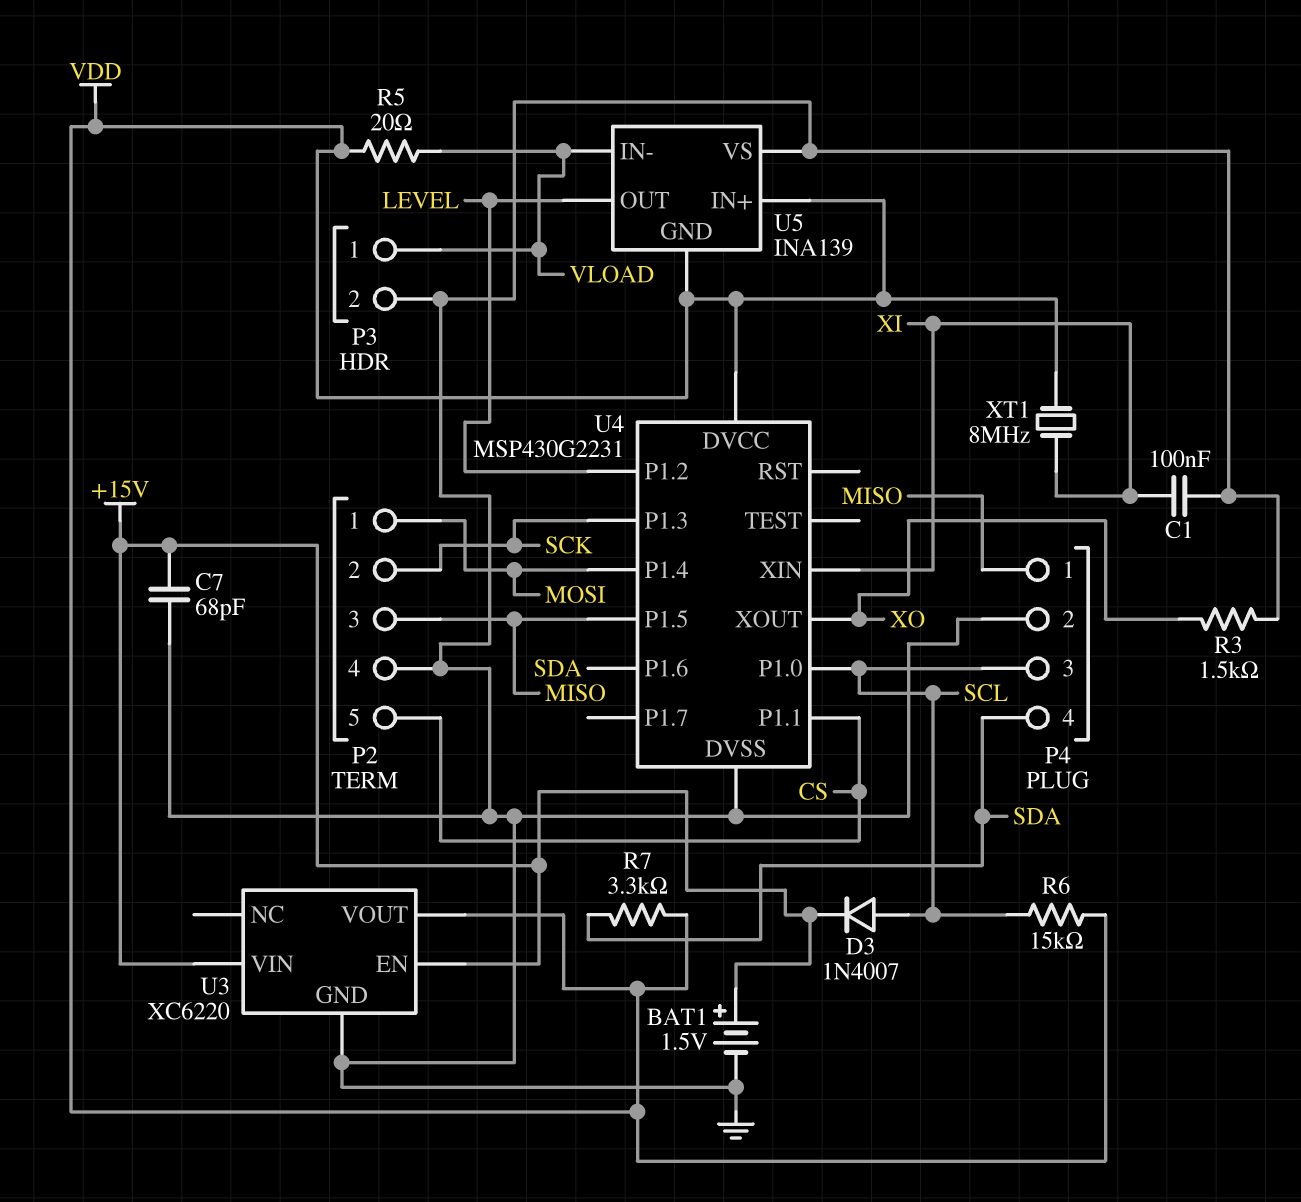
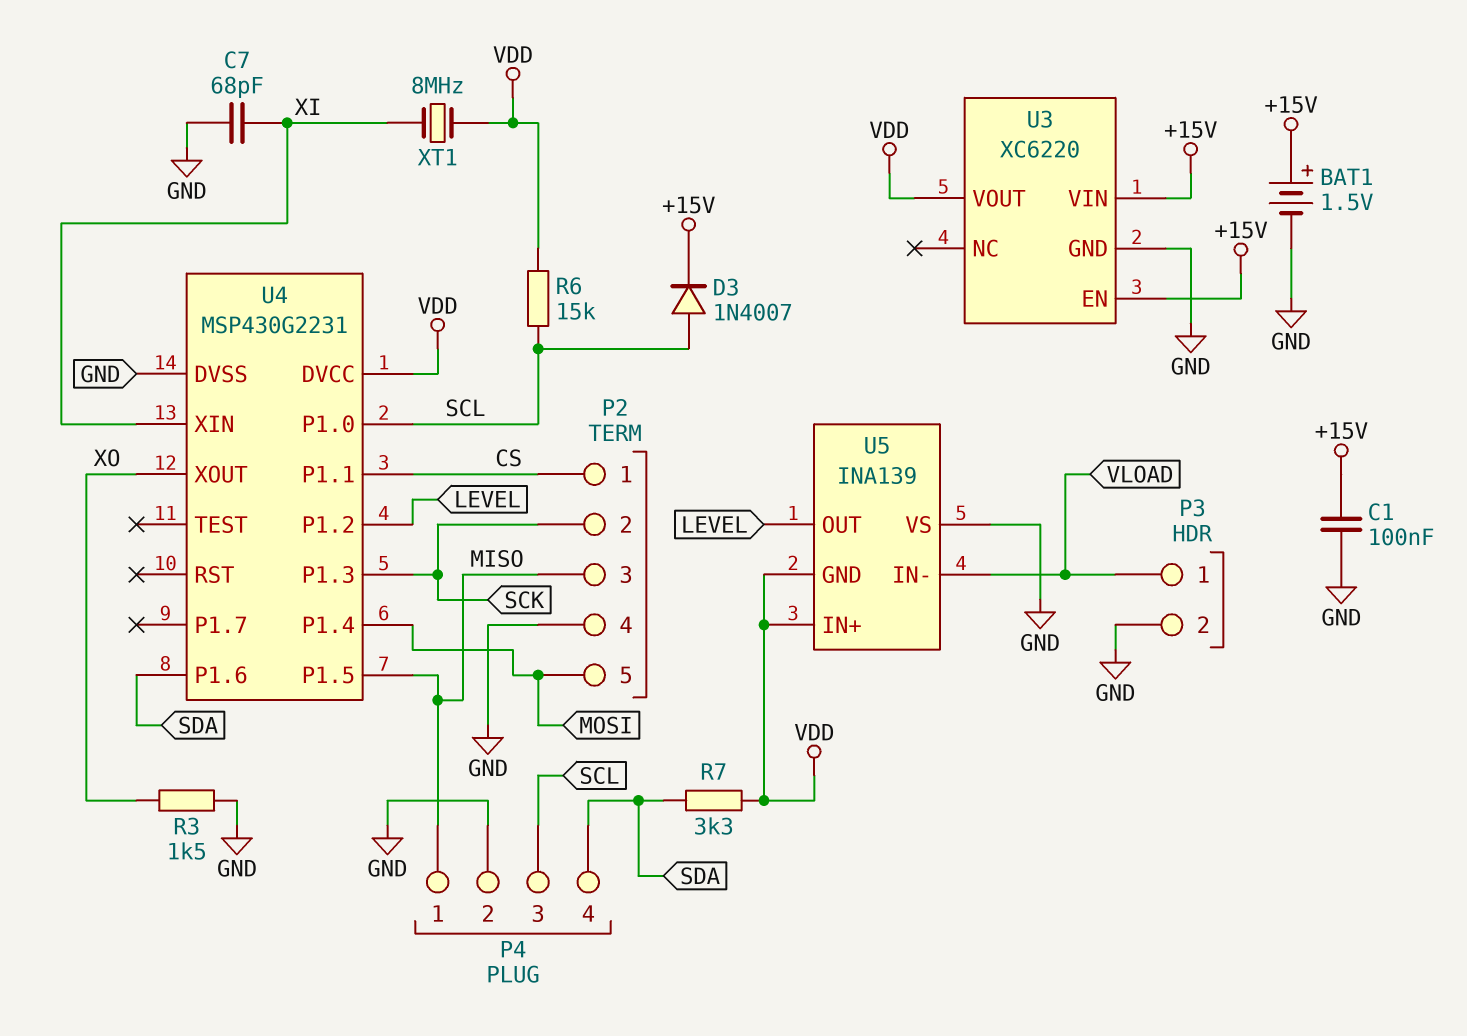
C1: 100nF (GND, XI) -> 100nF (+15V, GND)
C7: 68pF (+15V, GND) -> 68pF (GND, XI)
P2 pin 1: MOSI -> CS
P2 pin 5: CS -> MOSI
R5: 20 (VDD, VLOAD) -> none

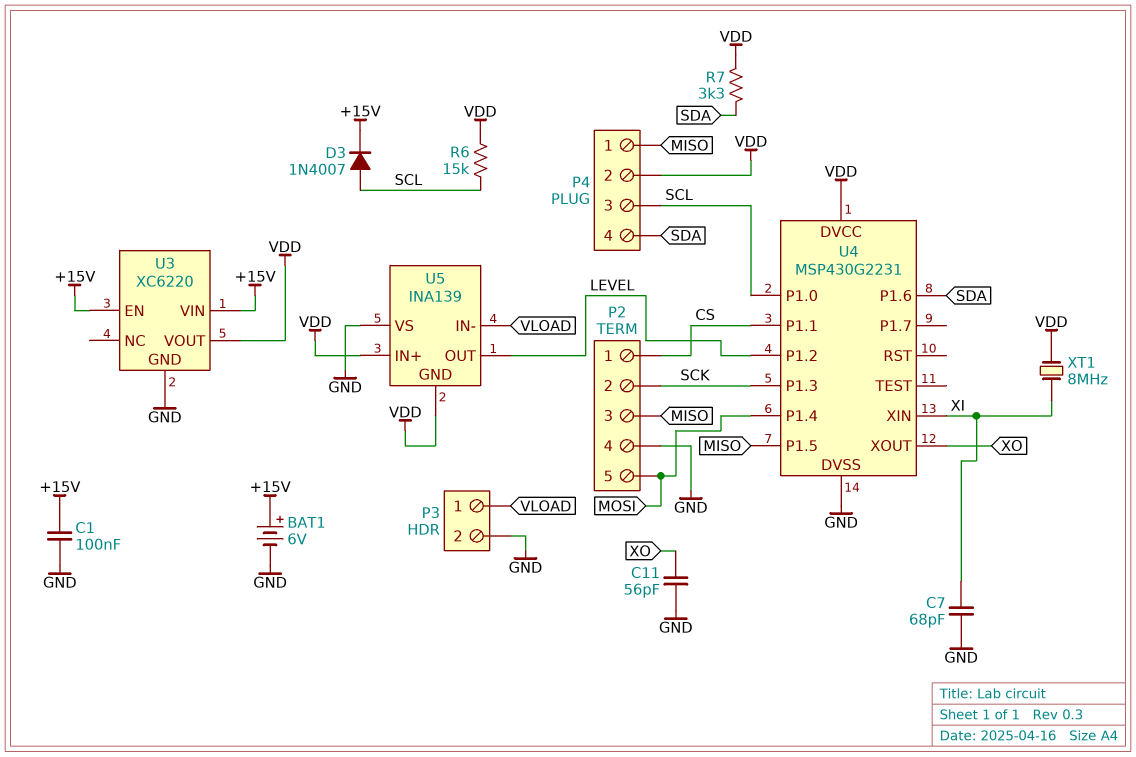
BAT1: 1.5V (plus +15V, minus GND) -> 6V (plus +15V, minus GND)
C11: none -> 56pF (GND, XO)
P4 pin 2: GND -> VDD
R3: 1.5k (GND, XO) -> none

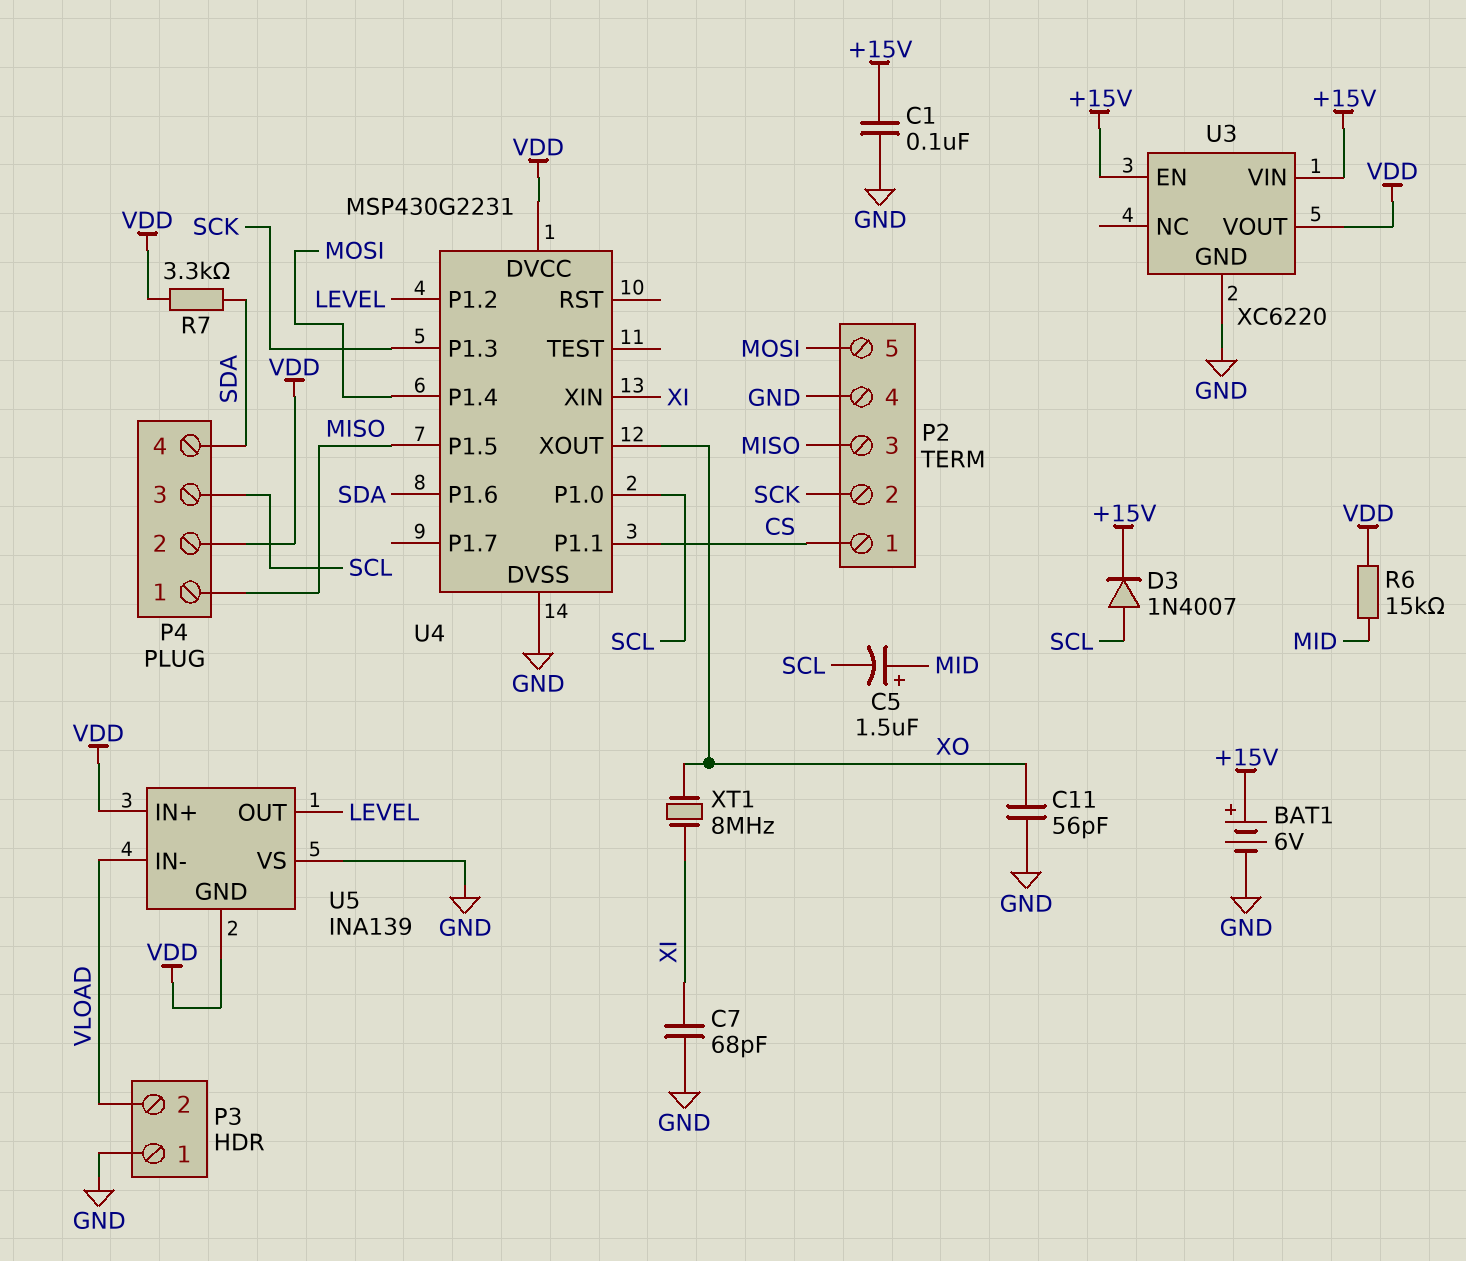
C5: none -> 1.5uF (plus MID, minus SCL)
P3 pin 1: VLOAD -> GND
P3 pin 2: GND -> VLOAD
R6: 15k (SCL, VDD) -> 15k (MID, VDD)
XT1: 8MHz (VDD, XI) -> 8MHz (XI, XO)

